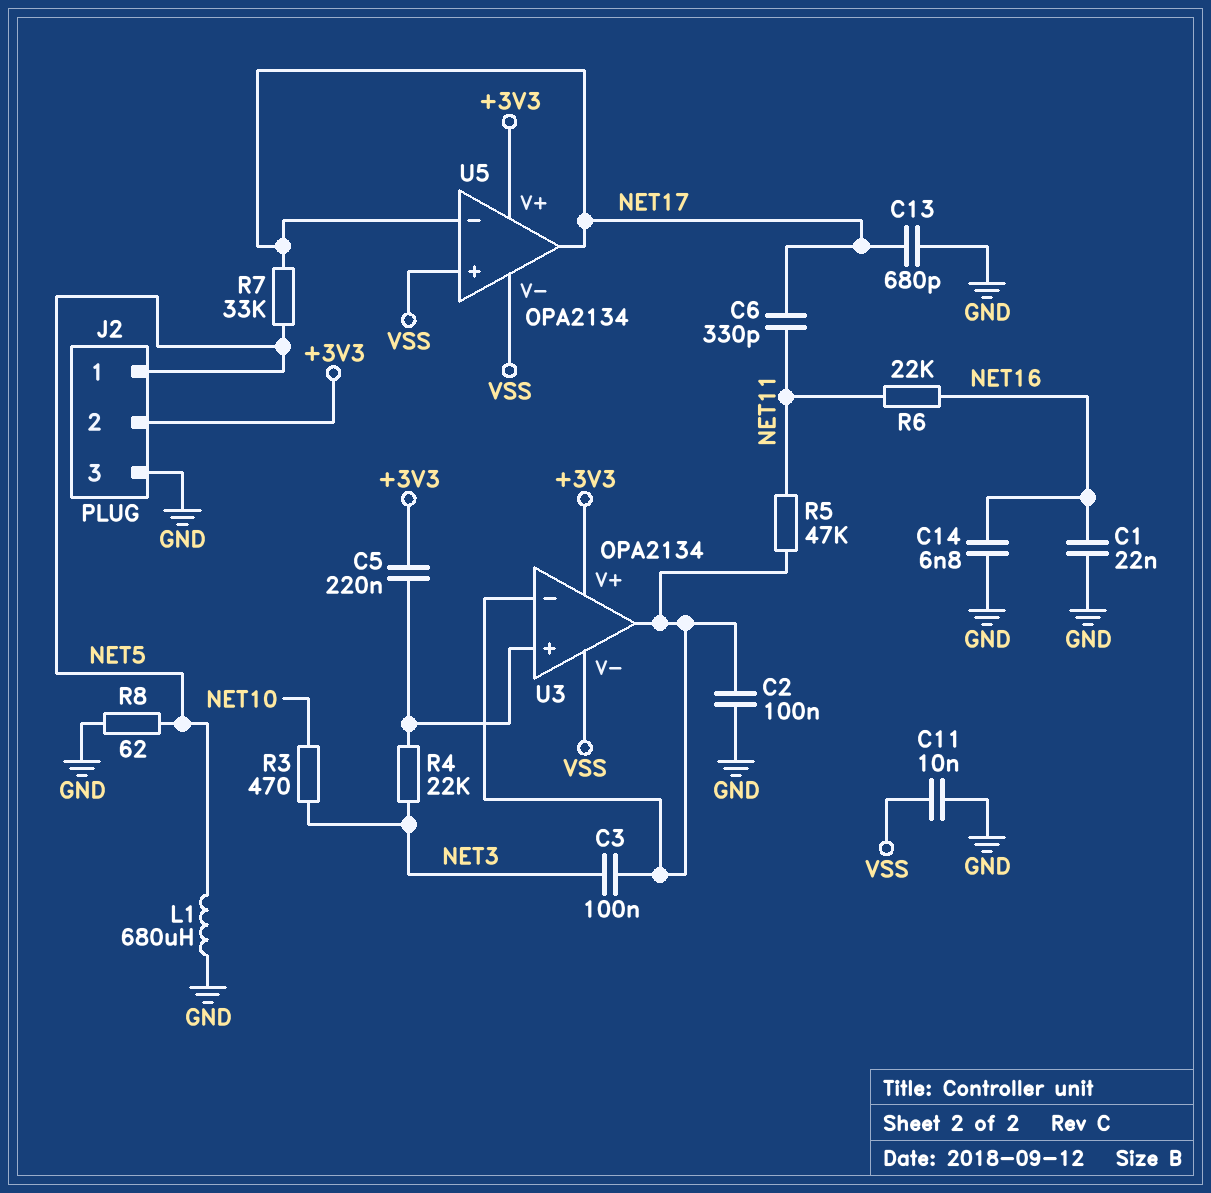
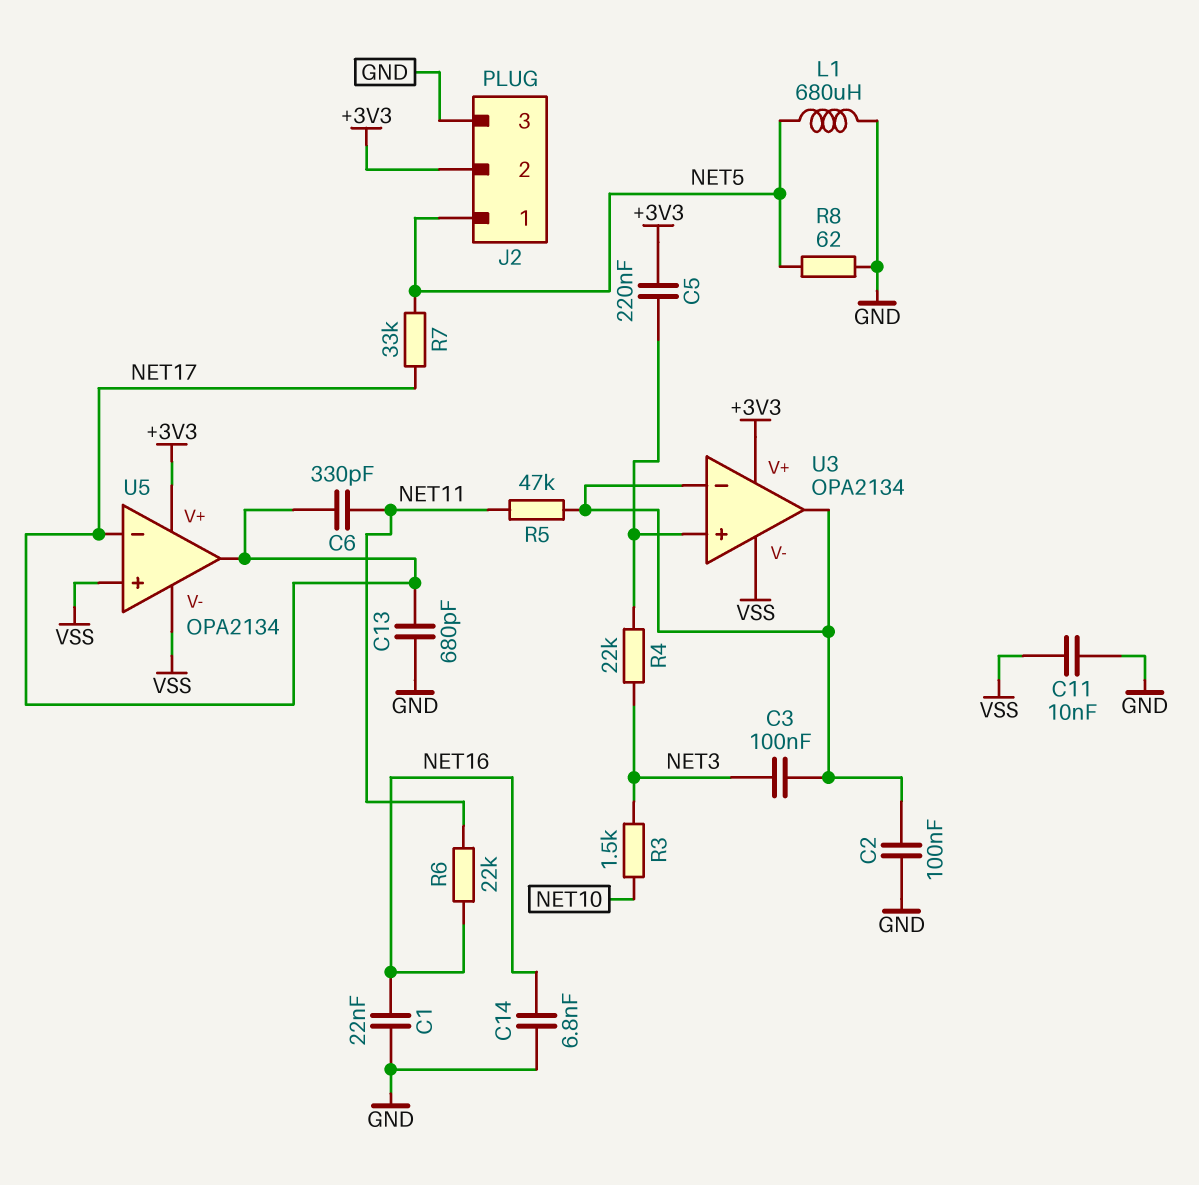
R3: 470 (NET3, NET10) -> 1.5k (NET3, NET10)

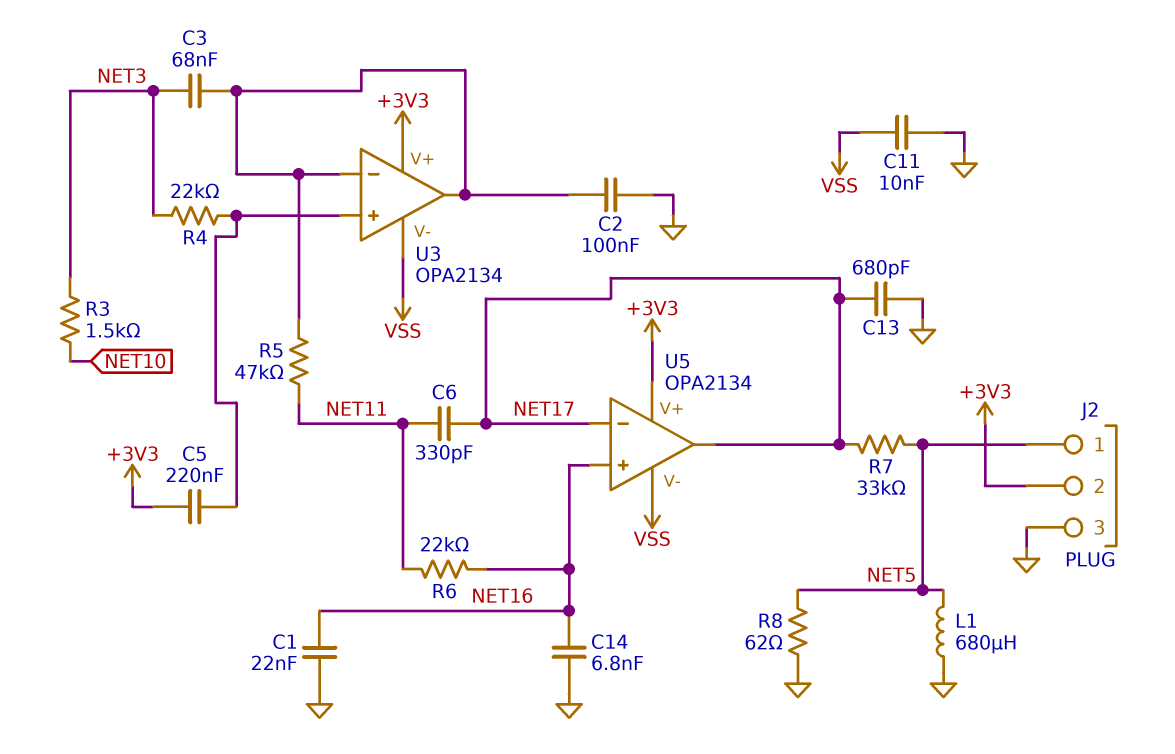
C3: 100nF (NET3, U3/in-) -> 68nF (NET3, U3/in-)
U5 pin in+: VSS -> NET16

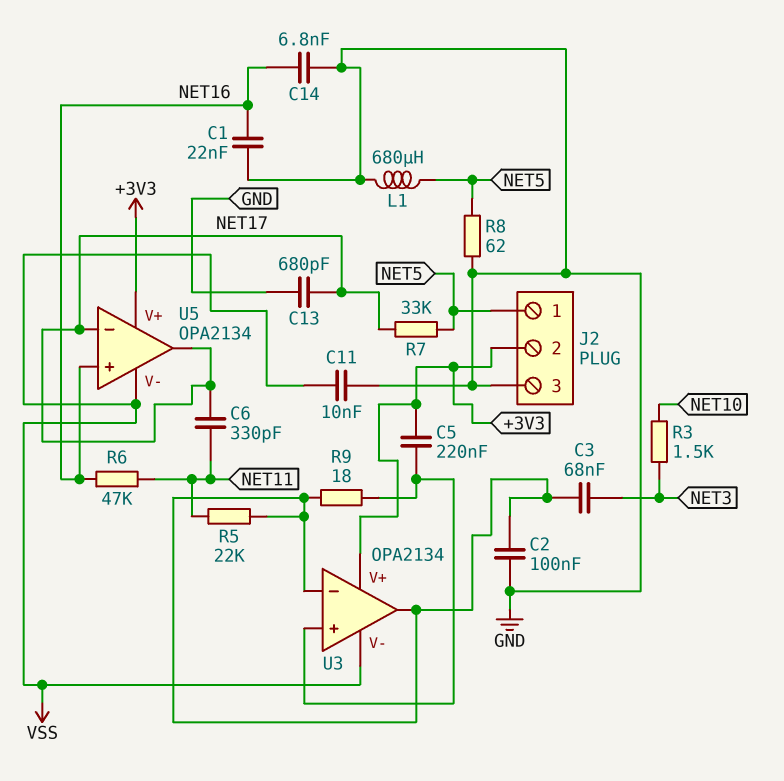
R4: 22k (NET3, U3/in+) -> none
R5: 47k (NET11, U3/in-) -> 22k (NET11, U3/in-)
R6: 22k (NET11, NET16) -> 47k (NET11, NET16)
R9: none -> 18 (U3/in+, U3/in-)

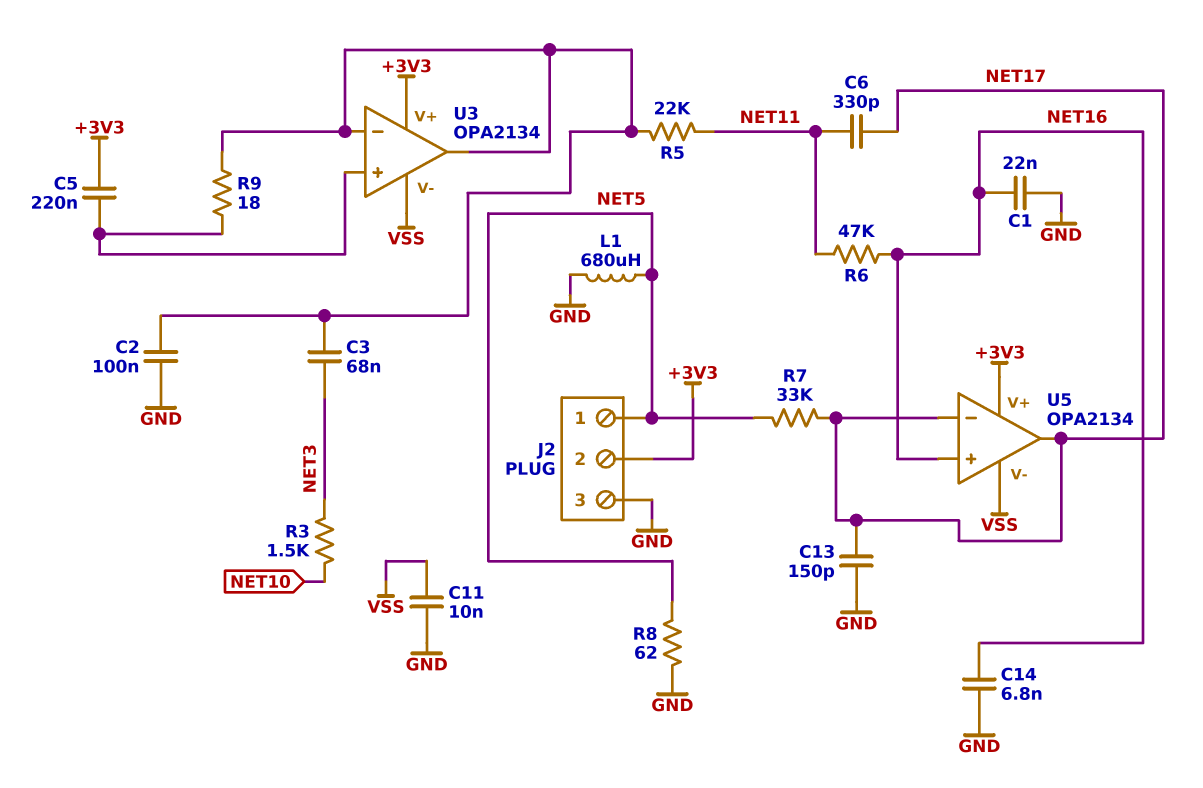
C13: 680pF (GND, NET17) -> 150pF (GND, NET17)

